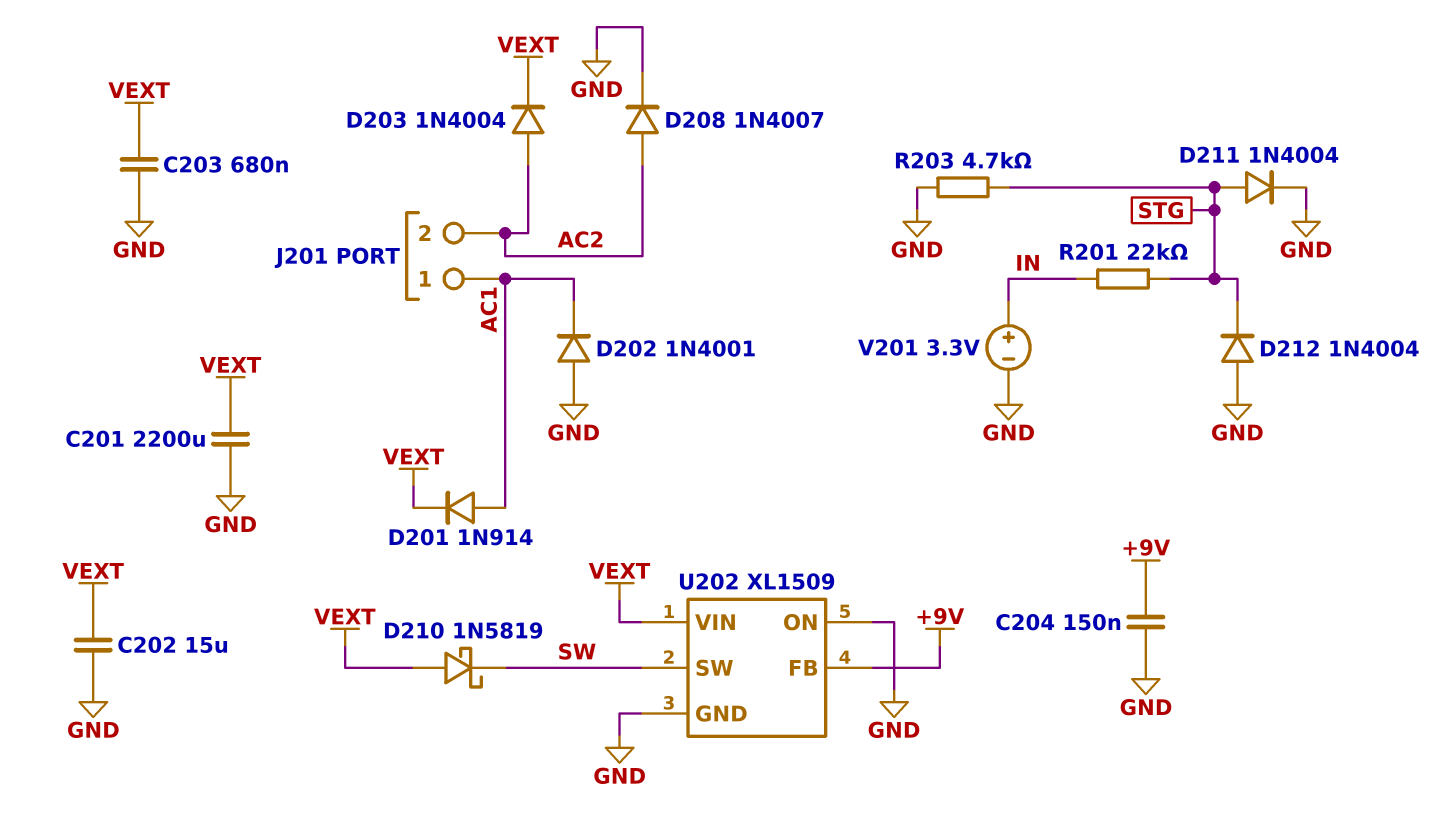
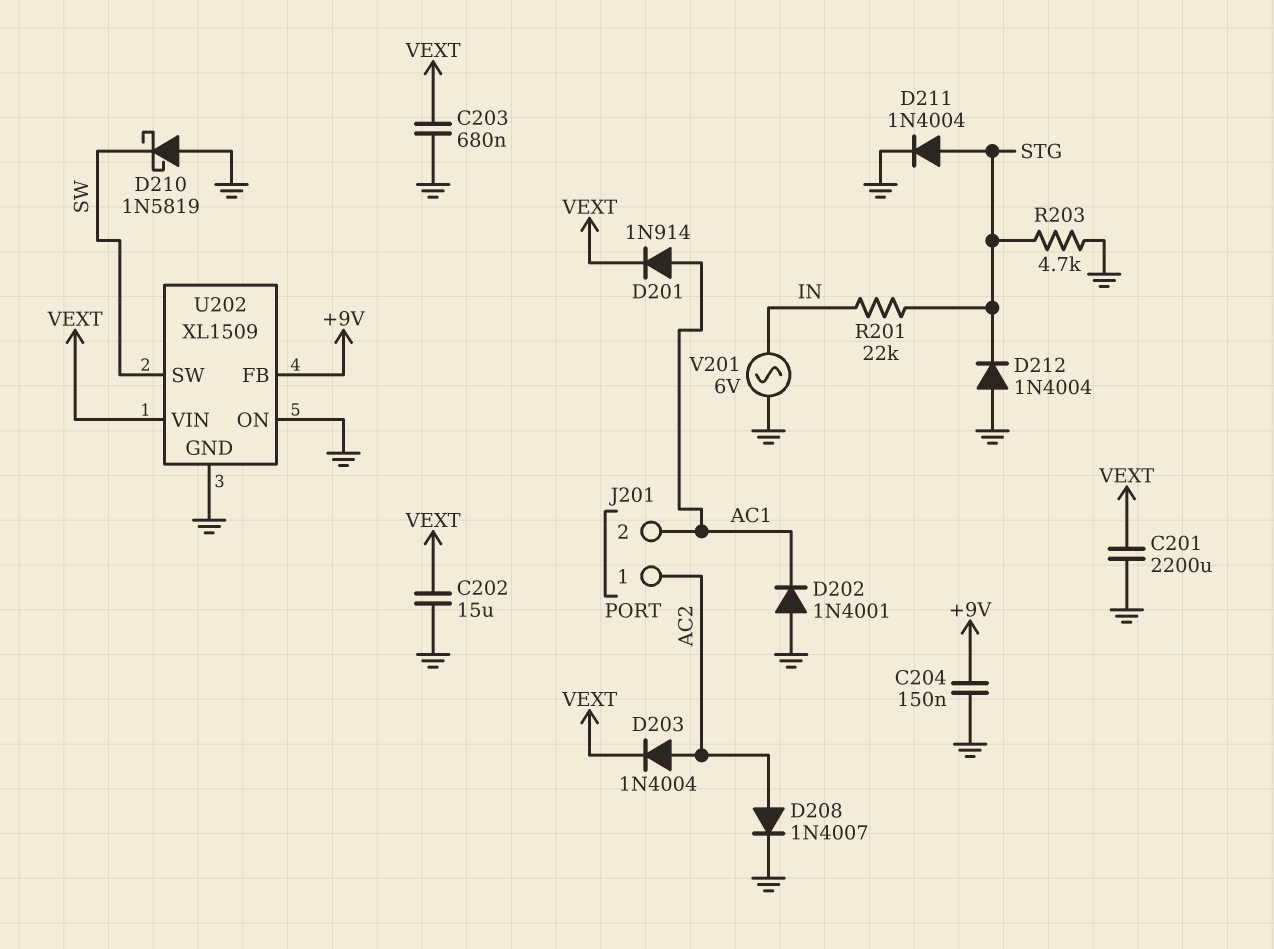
D210: schottky 1N5819 (A VEXT, K SW) -> schottky 1N5819 (A GND, K SW)
J201 pin 1: AC1 -> AC2
J201 pin 2: AC2 -> AC1
V201: 3.3V (plus IN, minus GND) -> AC 6V (GND, IN)

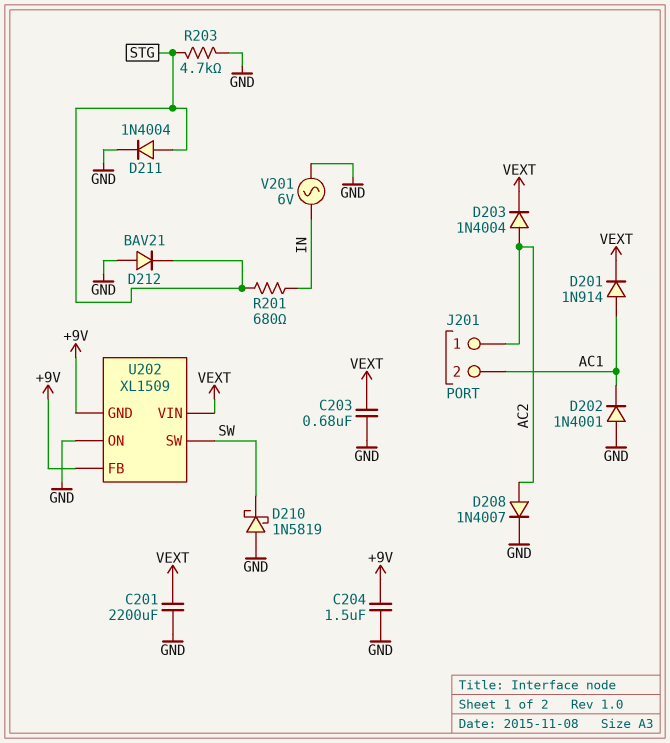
C202: 15uF (GND, VEXT) -> none
C204: 150nF (+9V, GND) -> 1.5uF (+9V, GND)
D212: diode 1N4004 (A GND, K STG) -> diode BAV21 (A GND, K STG)
R201: 22k (IN, STG) -> 680 (IN, STG)
U202 pin GND: GND -> +9V

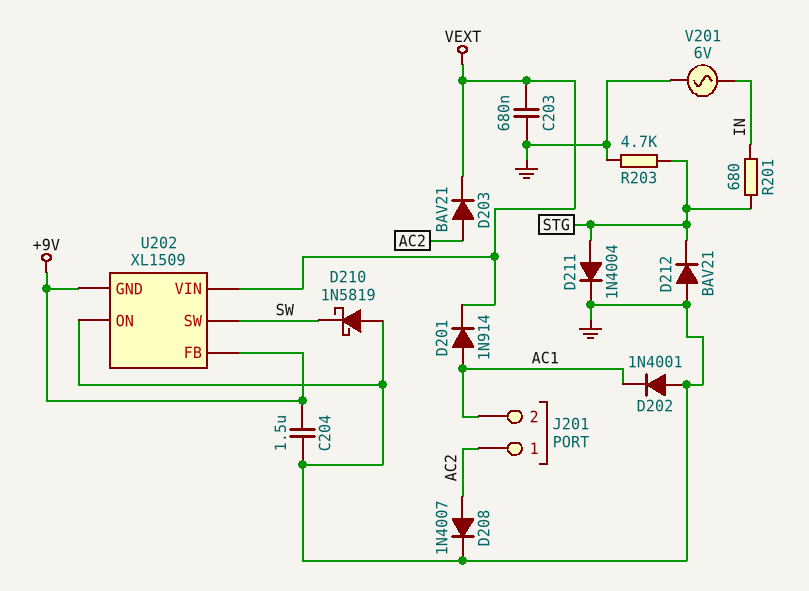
C201: 2200uF (GND, VEXT) -> none
D203: diode 1N4004 (A AC2, K VEXT) -> diode BAV21 (A AC2, K VEXT)

